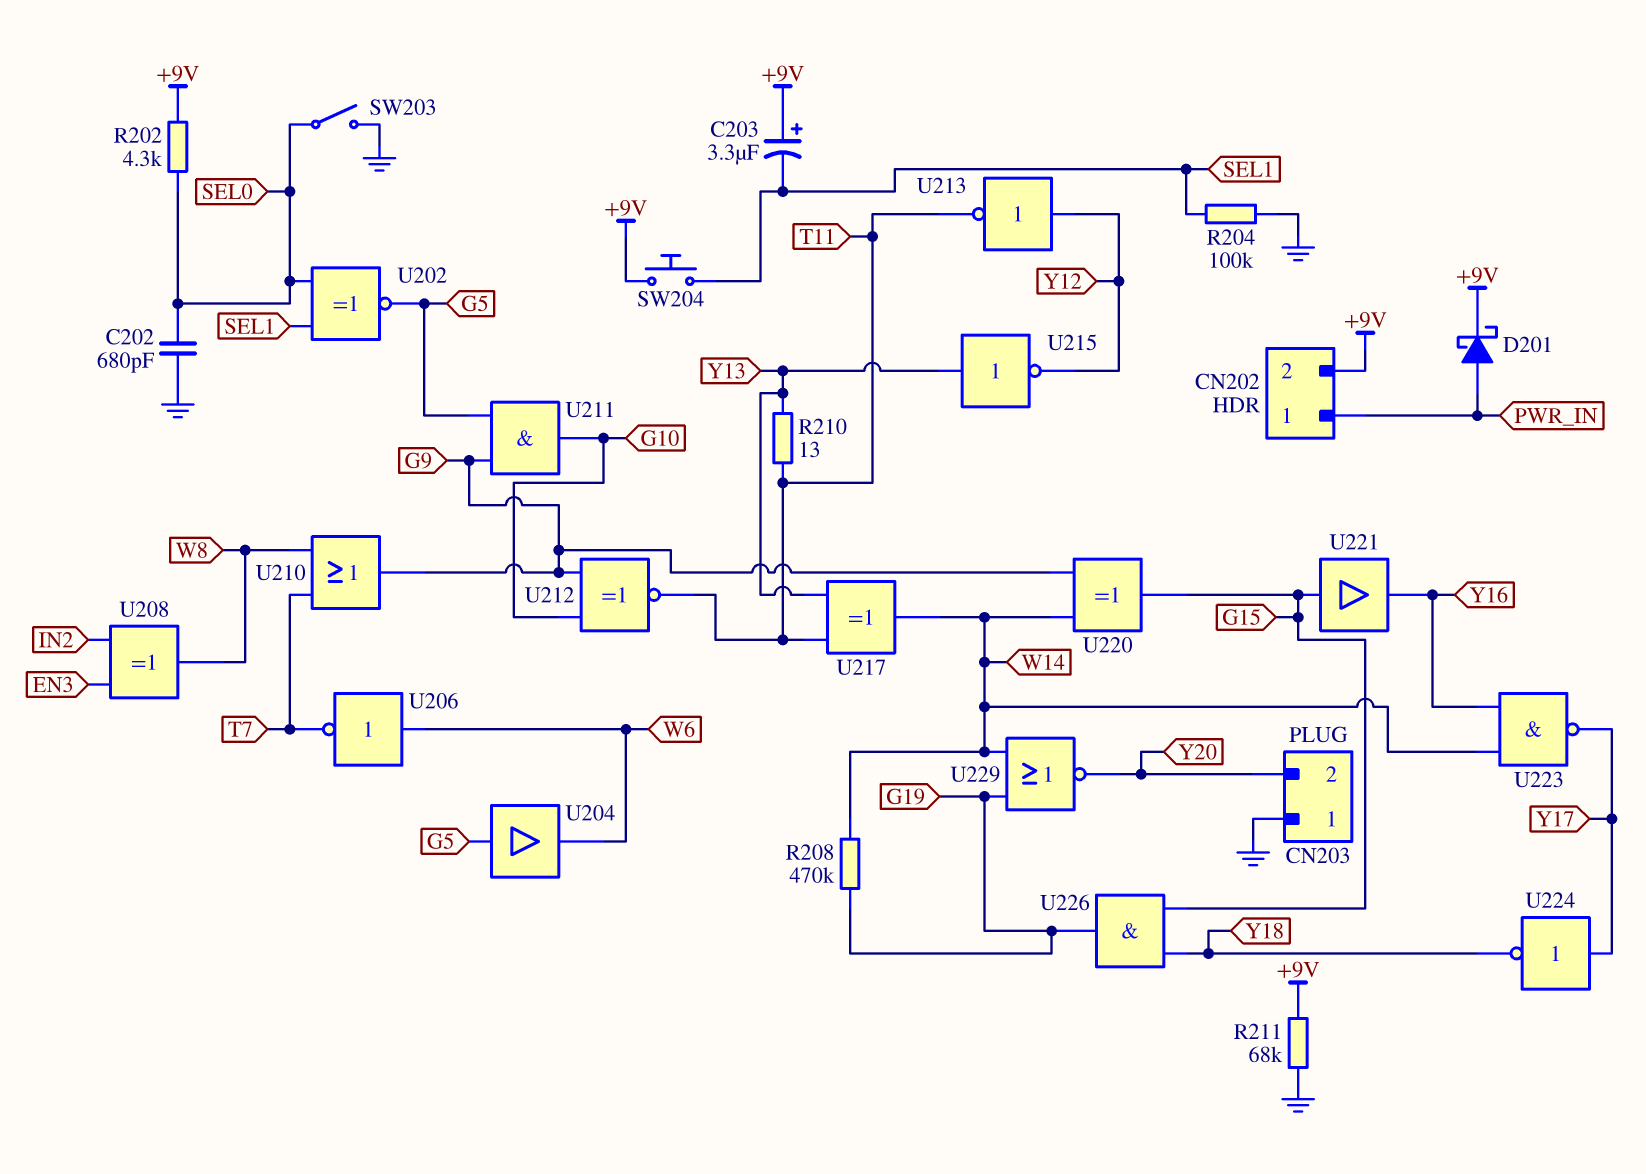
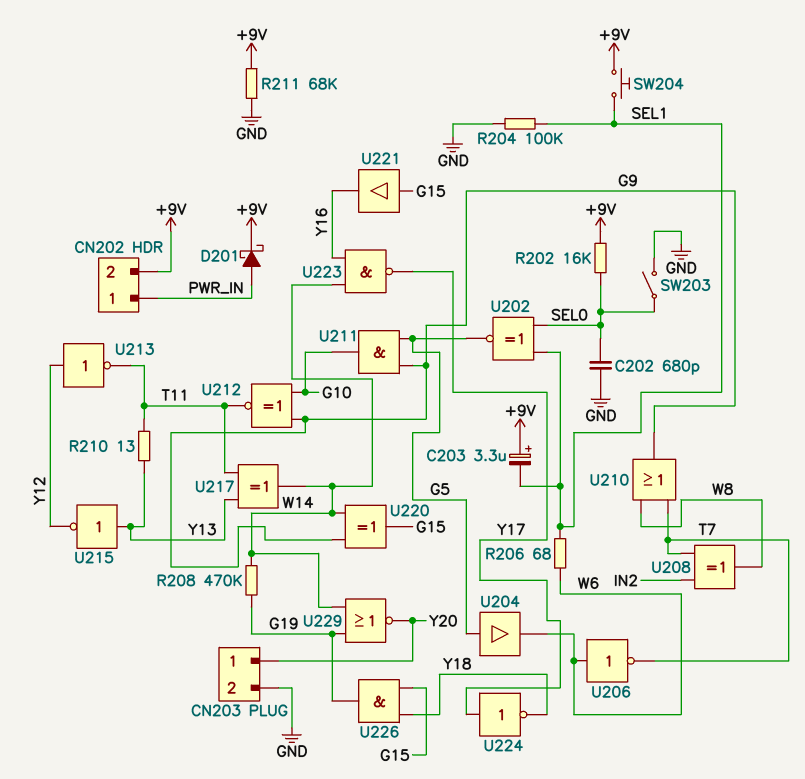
CN203 pin 1: GND -> Y20
CN203 pin 2: Y20 -> GND
R202: 4.3k (+9V, SEL0) -> 16k (+9V, SEL0)
R206: none -> 68 (SEL1, W6)
U208: XOR (in EN3, in IN2, out W8) -> XOR (in IN2, in T7, out W8)

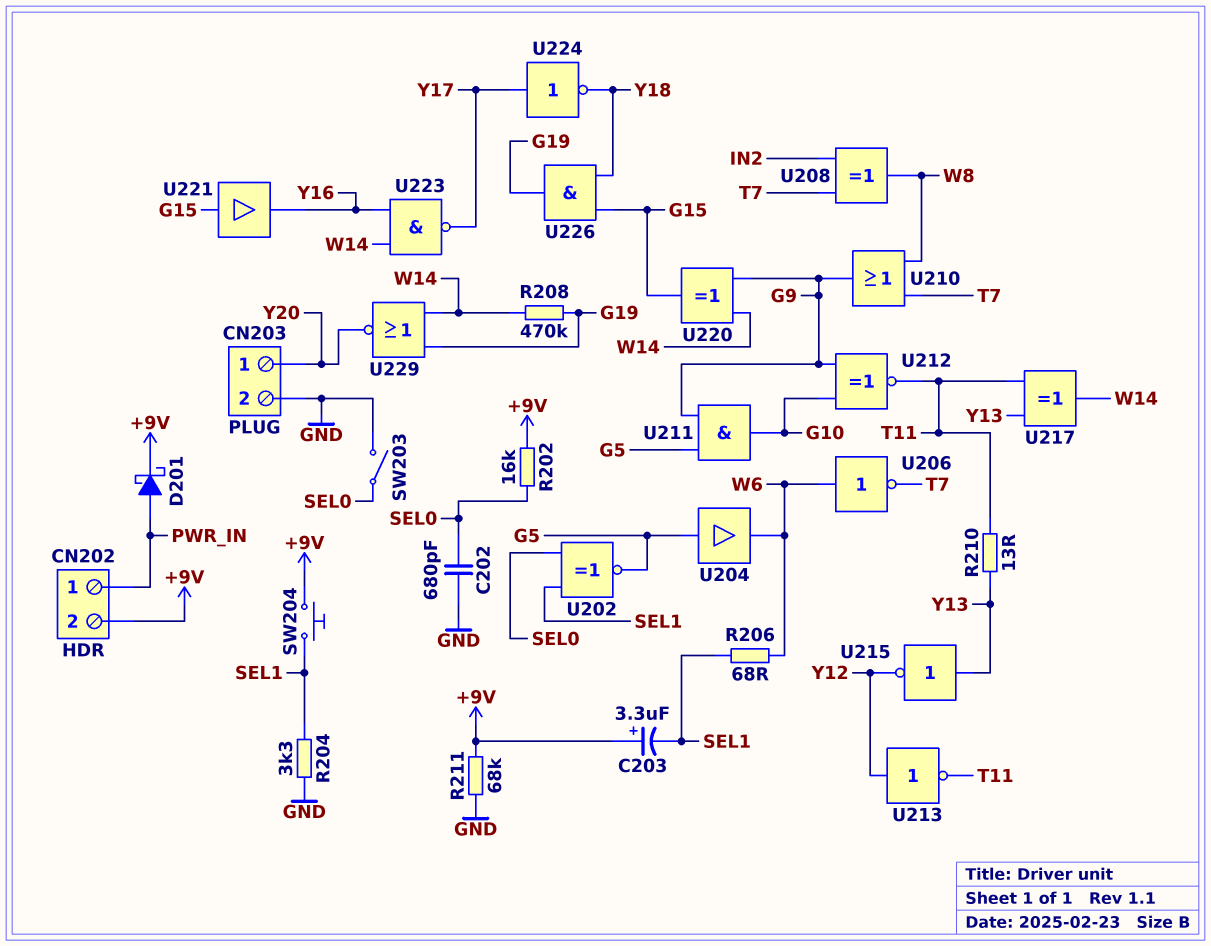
R204: 100k (GND, SEL1) -> 3.3k (GND, SEL1)

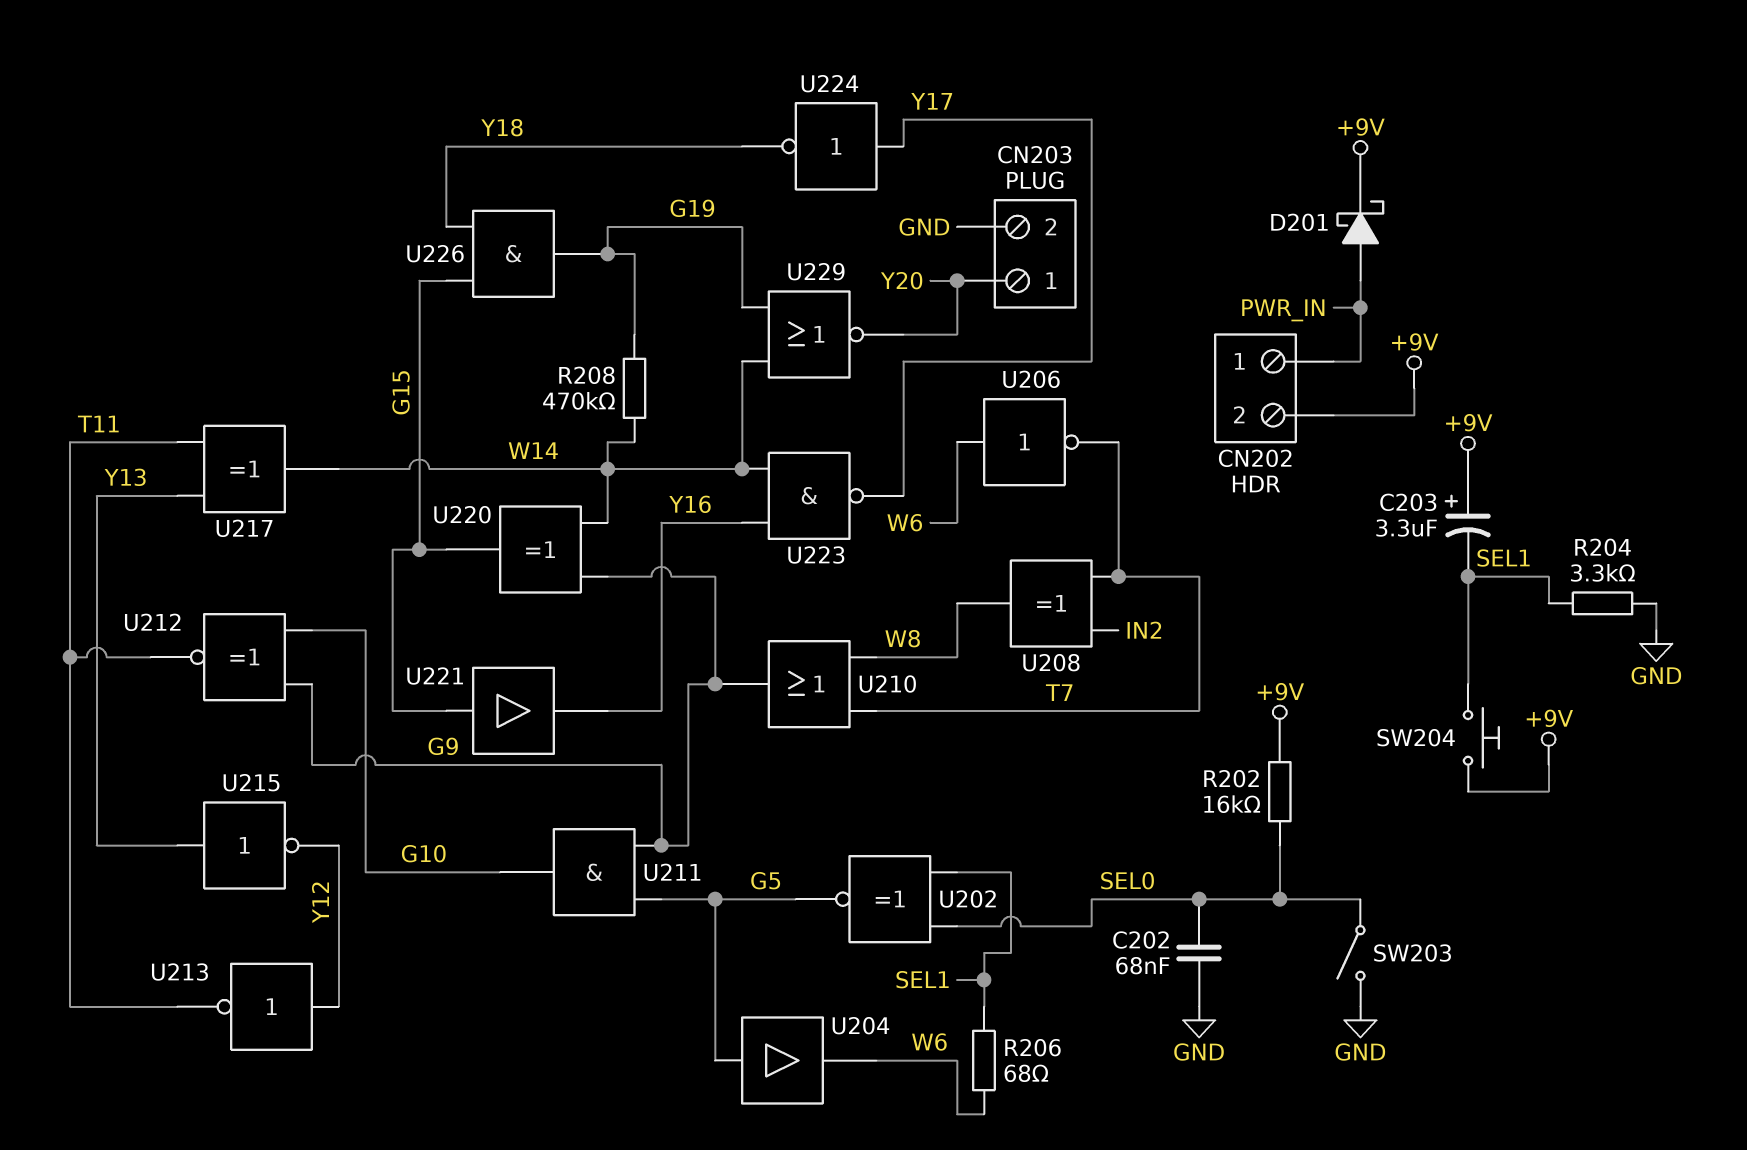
C202: 680pF (GND, SEL0) -> 68nF (GND, SEL0)
R210: 13 (T11, Y13) -> none
R211: 68k (+9V, GND) -> none

